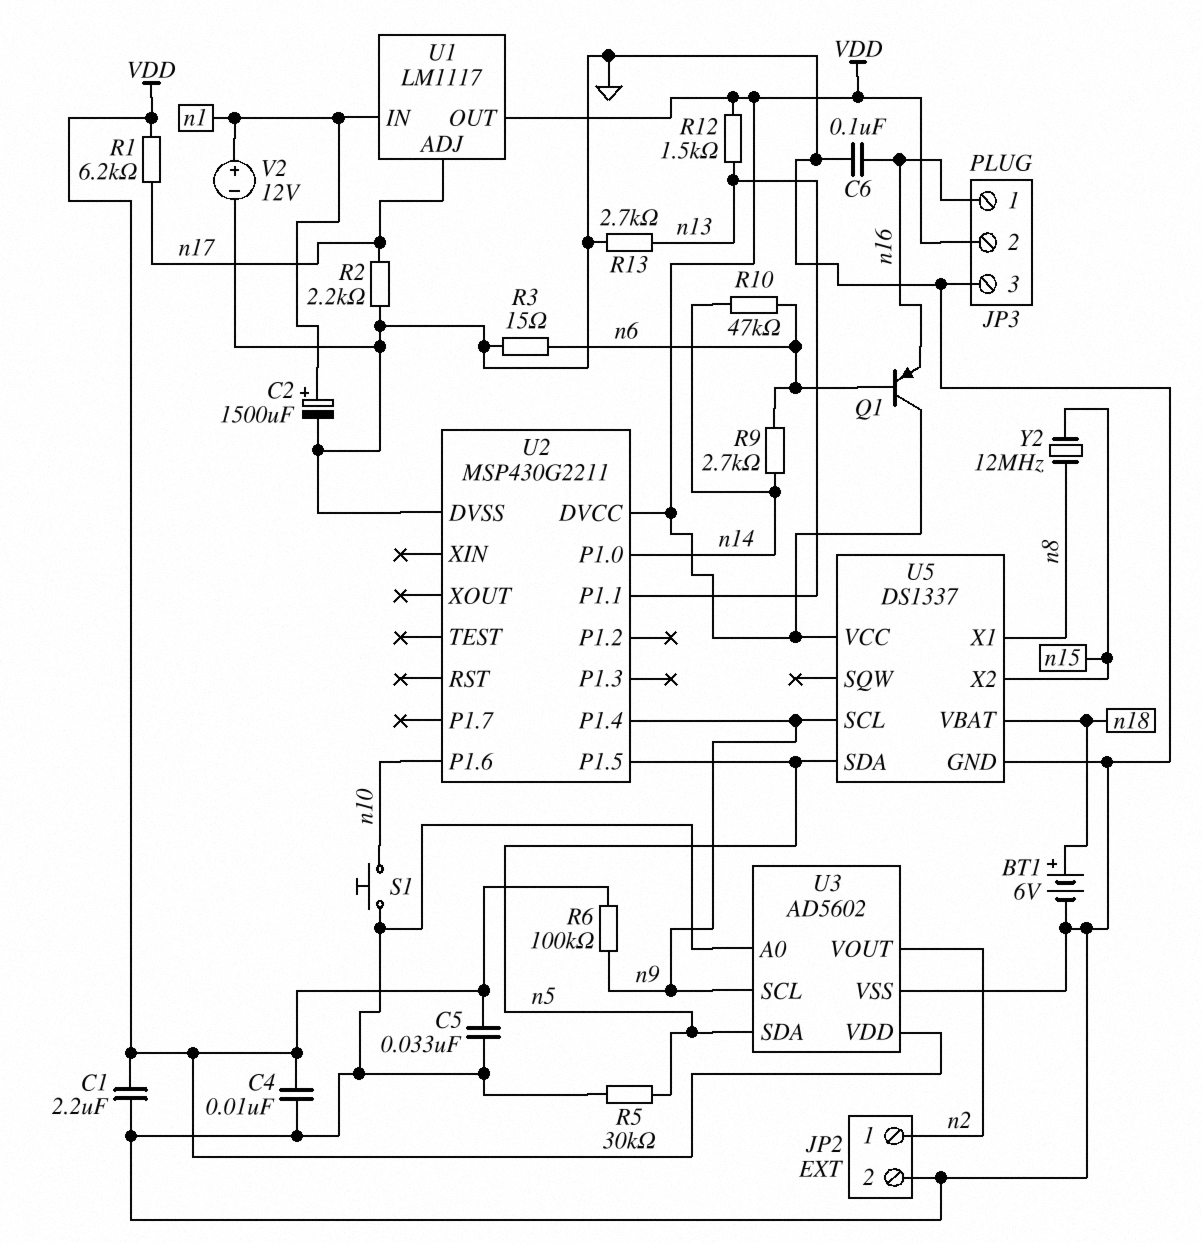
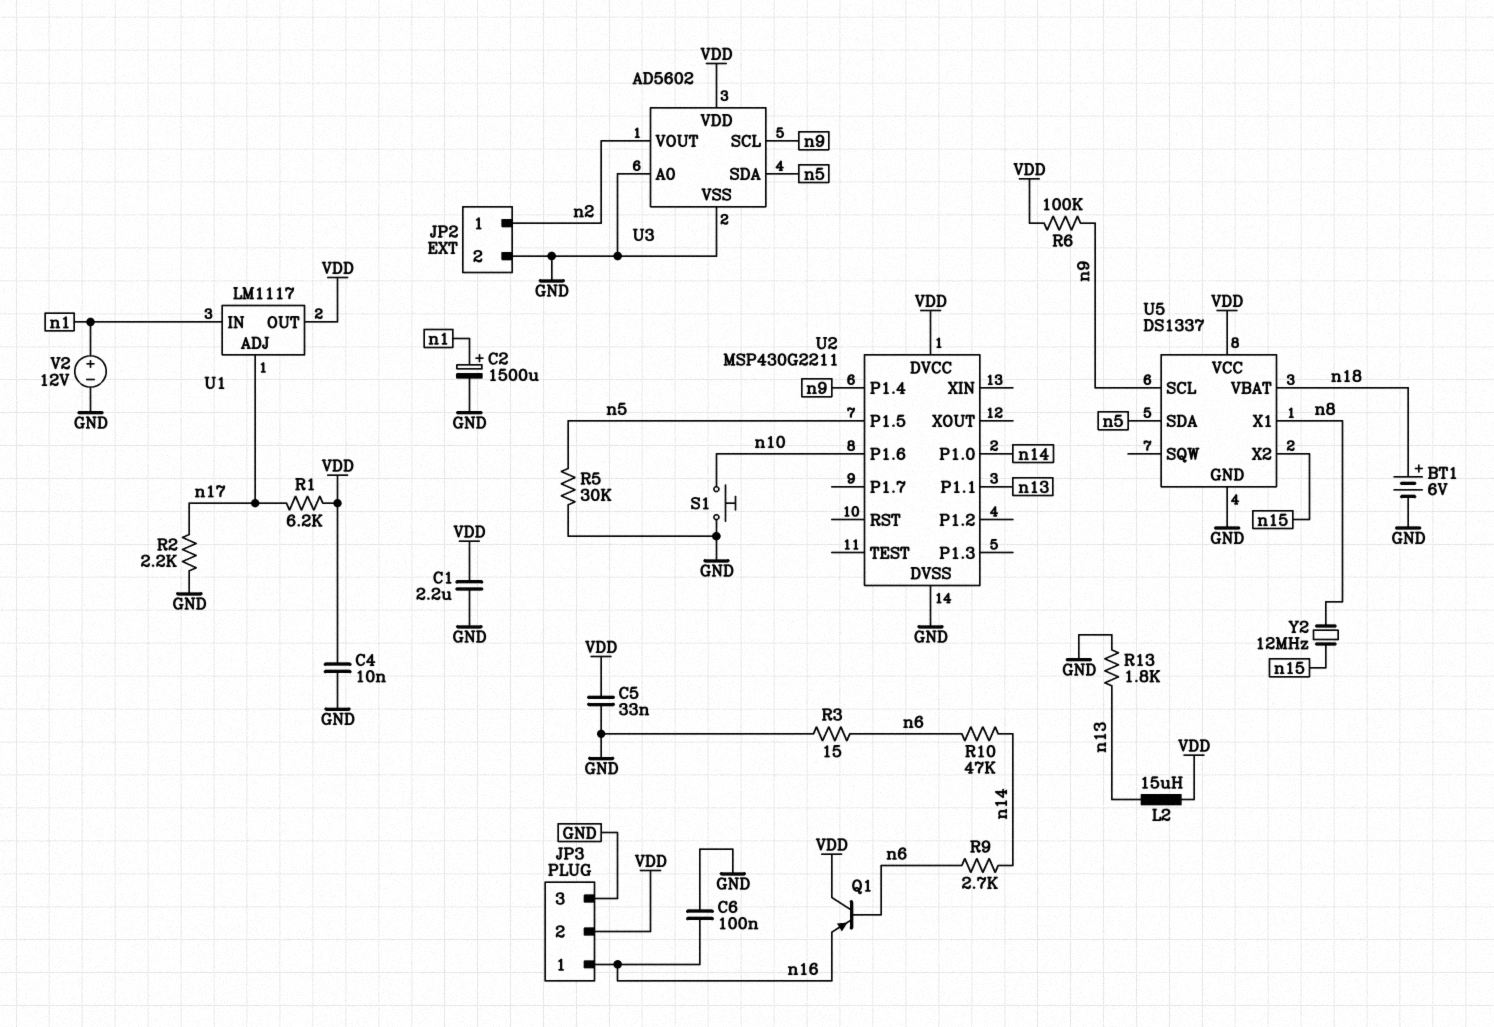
L2: none -> 15uH (VDD, n13)
R12: 1.5k (VDD, n13) -> none
R13: 2.7k (GND, n13) -> 1.8k (GND, n13)

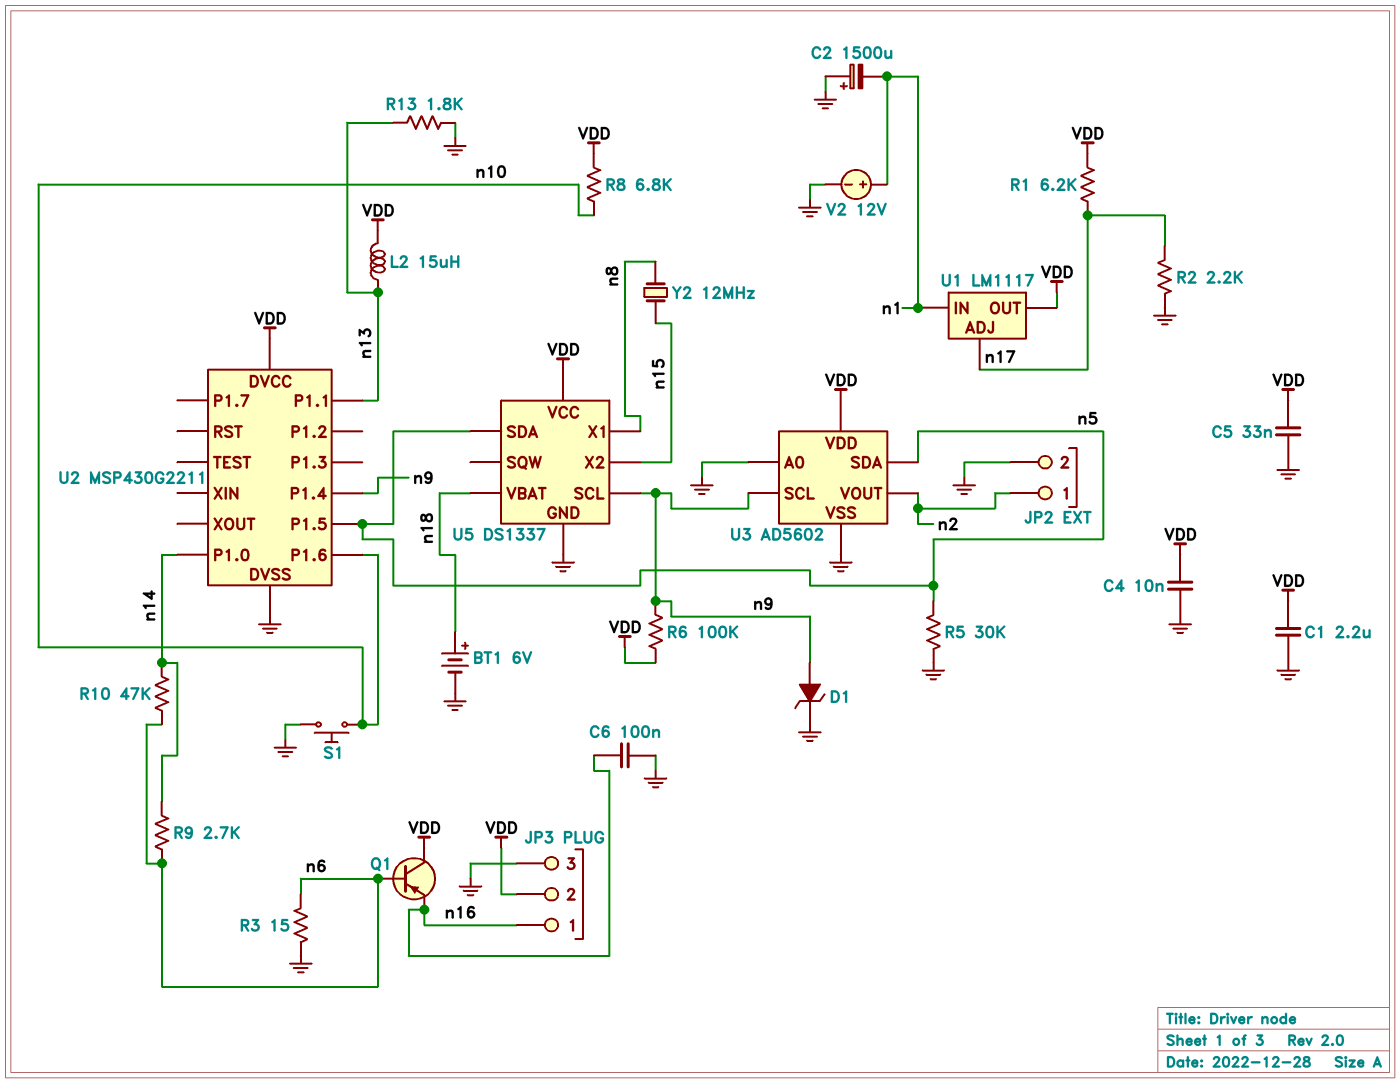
C2: 1500uF (plus n1, minus GND) -> 1500uF (plus GND, minus n1)
D1: none -> zener (A n9, K GND)
R8: none -> 6.8k (VDD, n10)

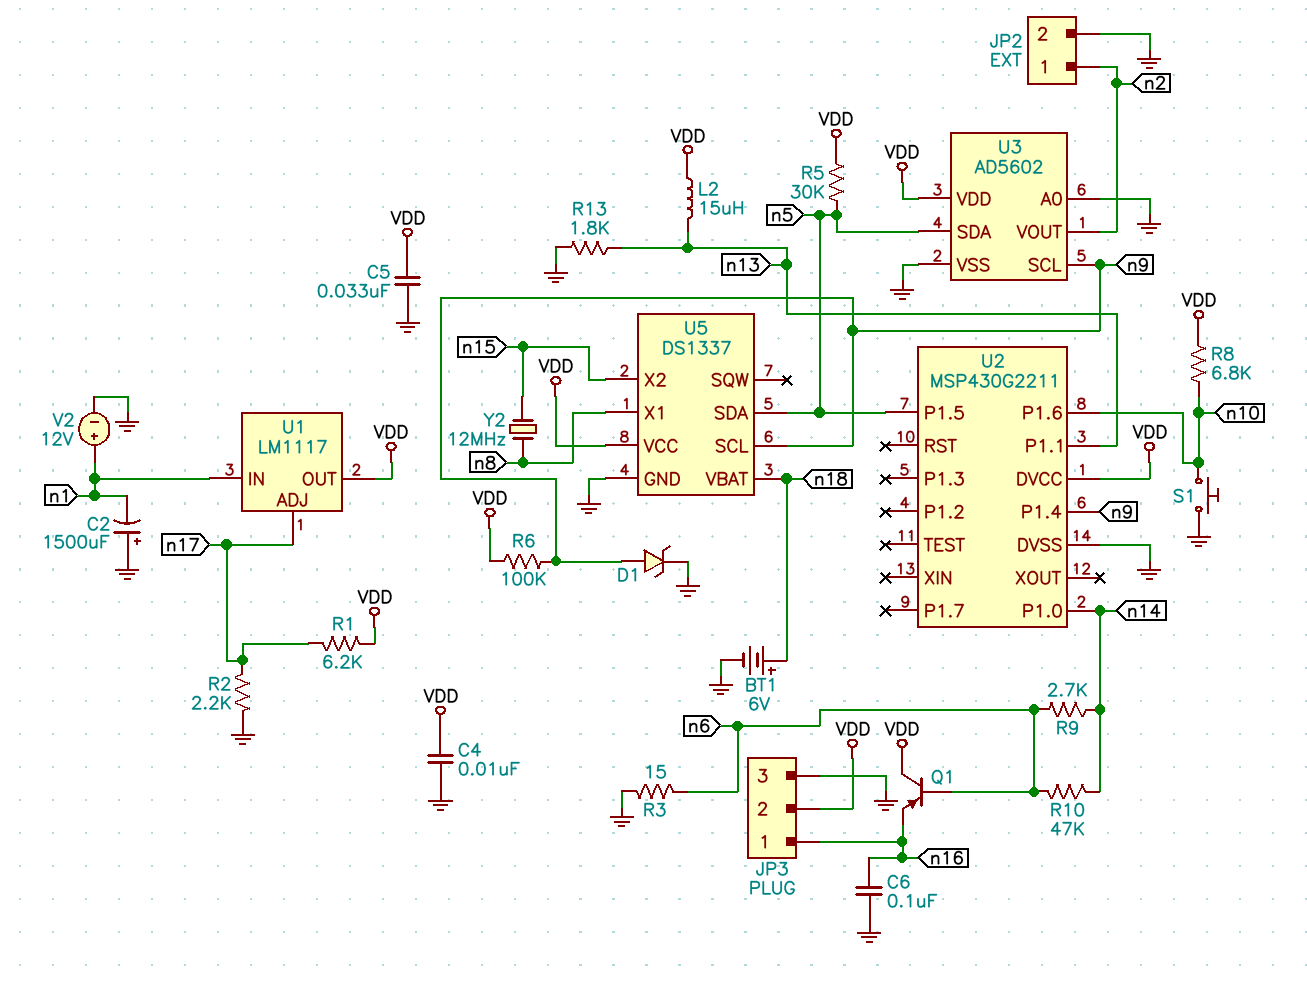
C1: 2.2uF (GND, VDD) -> none
R5: 30k (GND, n5) -> 30k (VDD, n5)

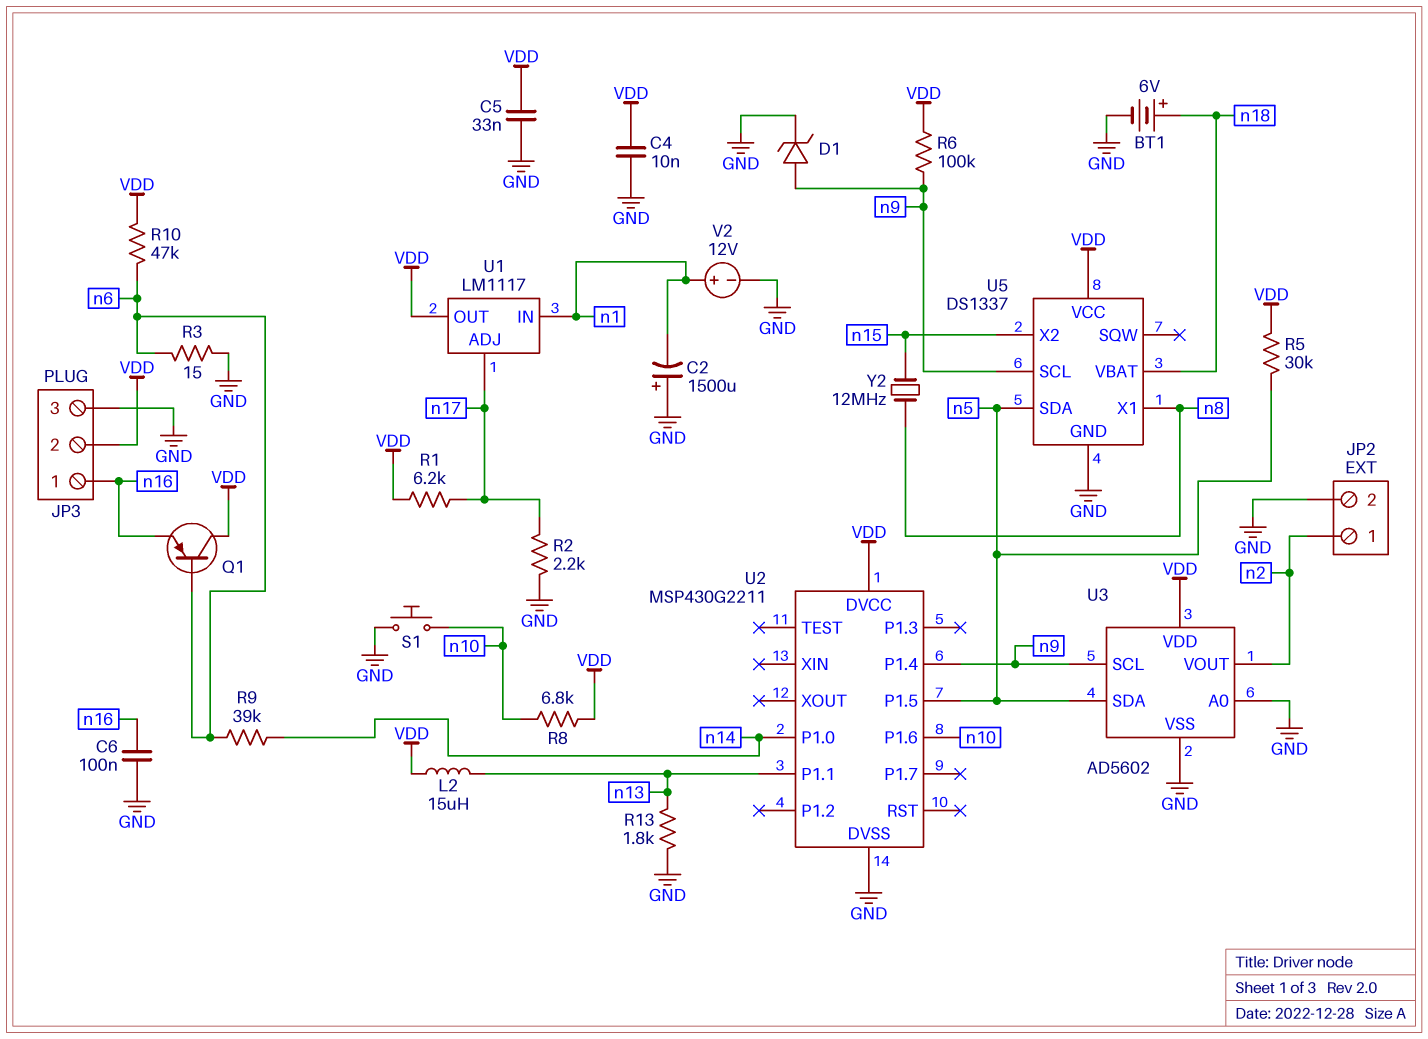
R9: 2.7k (n6, n14) -> 39k (n6, n14)
R10: 47k (n6, n14) -> 47k (VDD, n6)

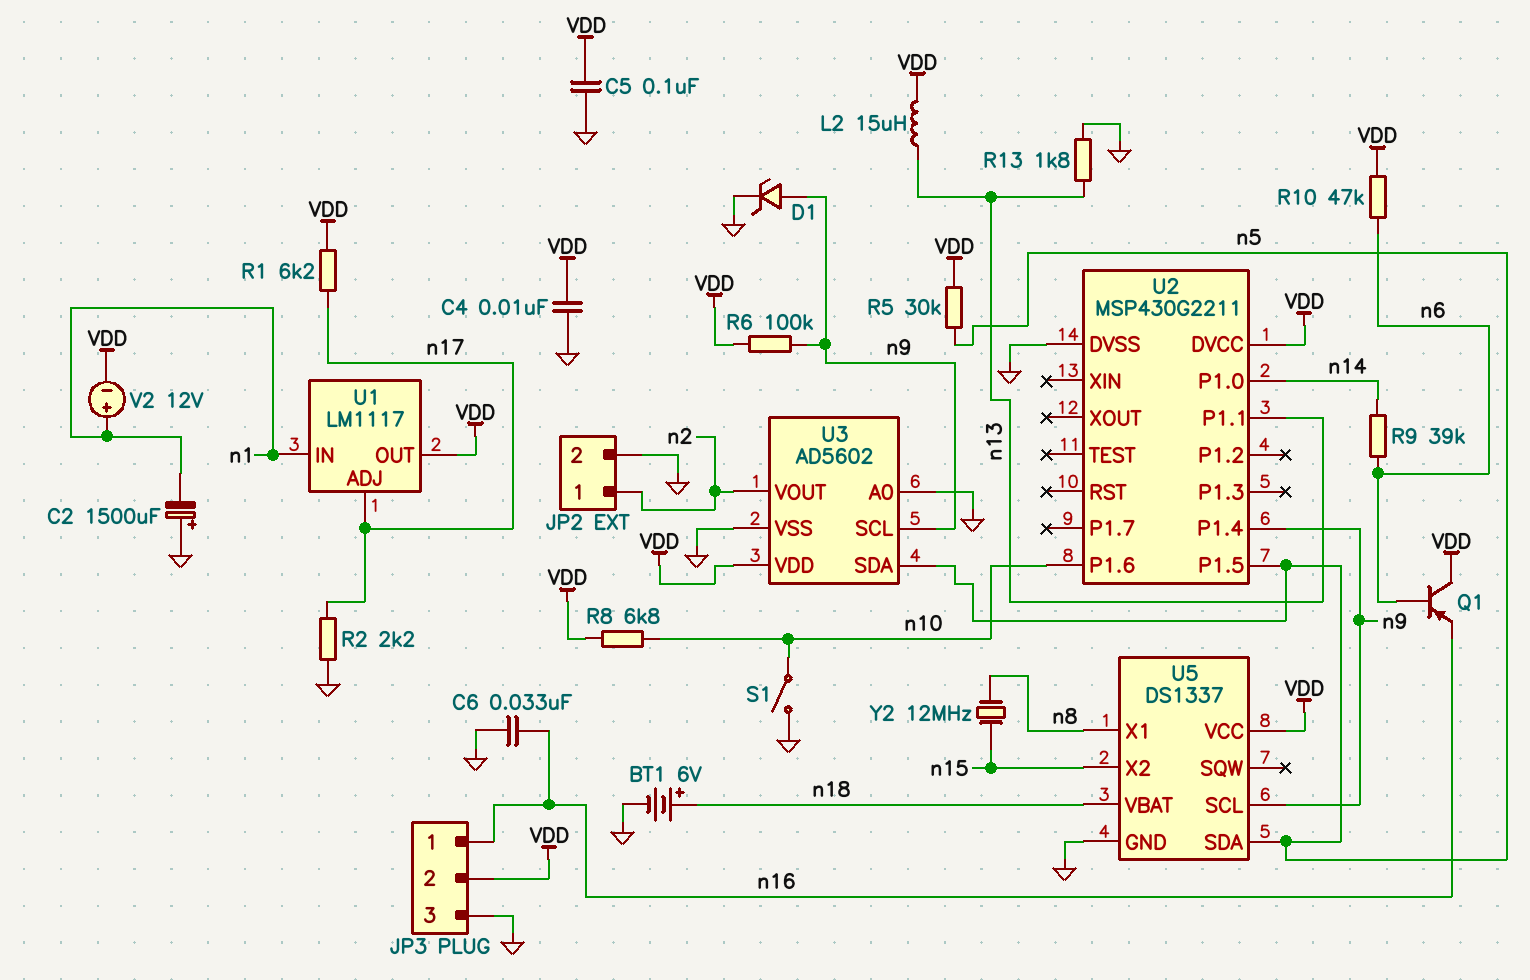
C5: 33nF (GND, VDD) -> 100nF (GND, VDD)
C6: 100nF (GND, n16) -> 33nF (GND, n16)
R3: 15 (GND, n6) -> none
S1: button (GND, n10) -> switch (GND, n10)
V2: 12V (plus n1, minus GND) -> 12V (plus n1, minus VDD)

